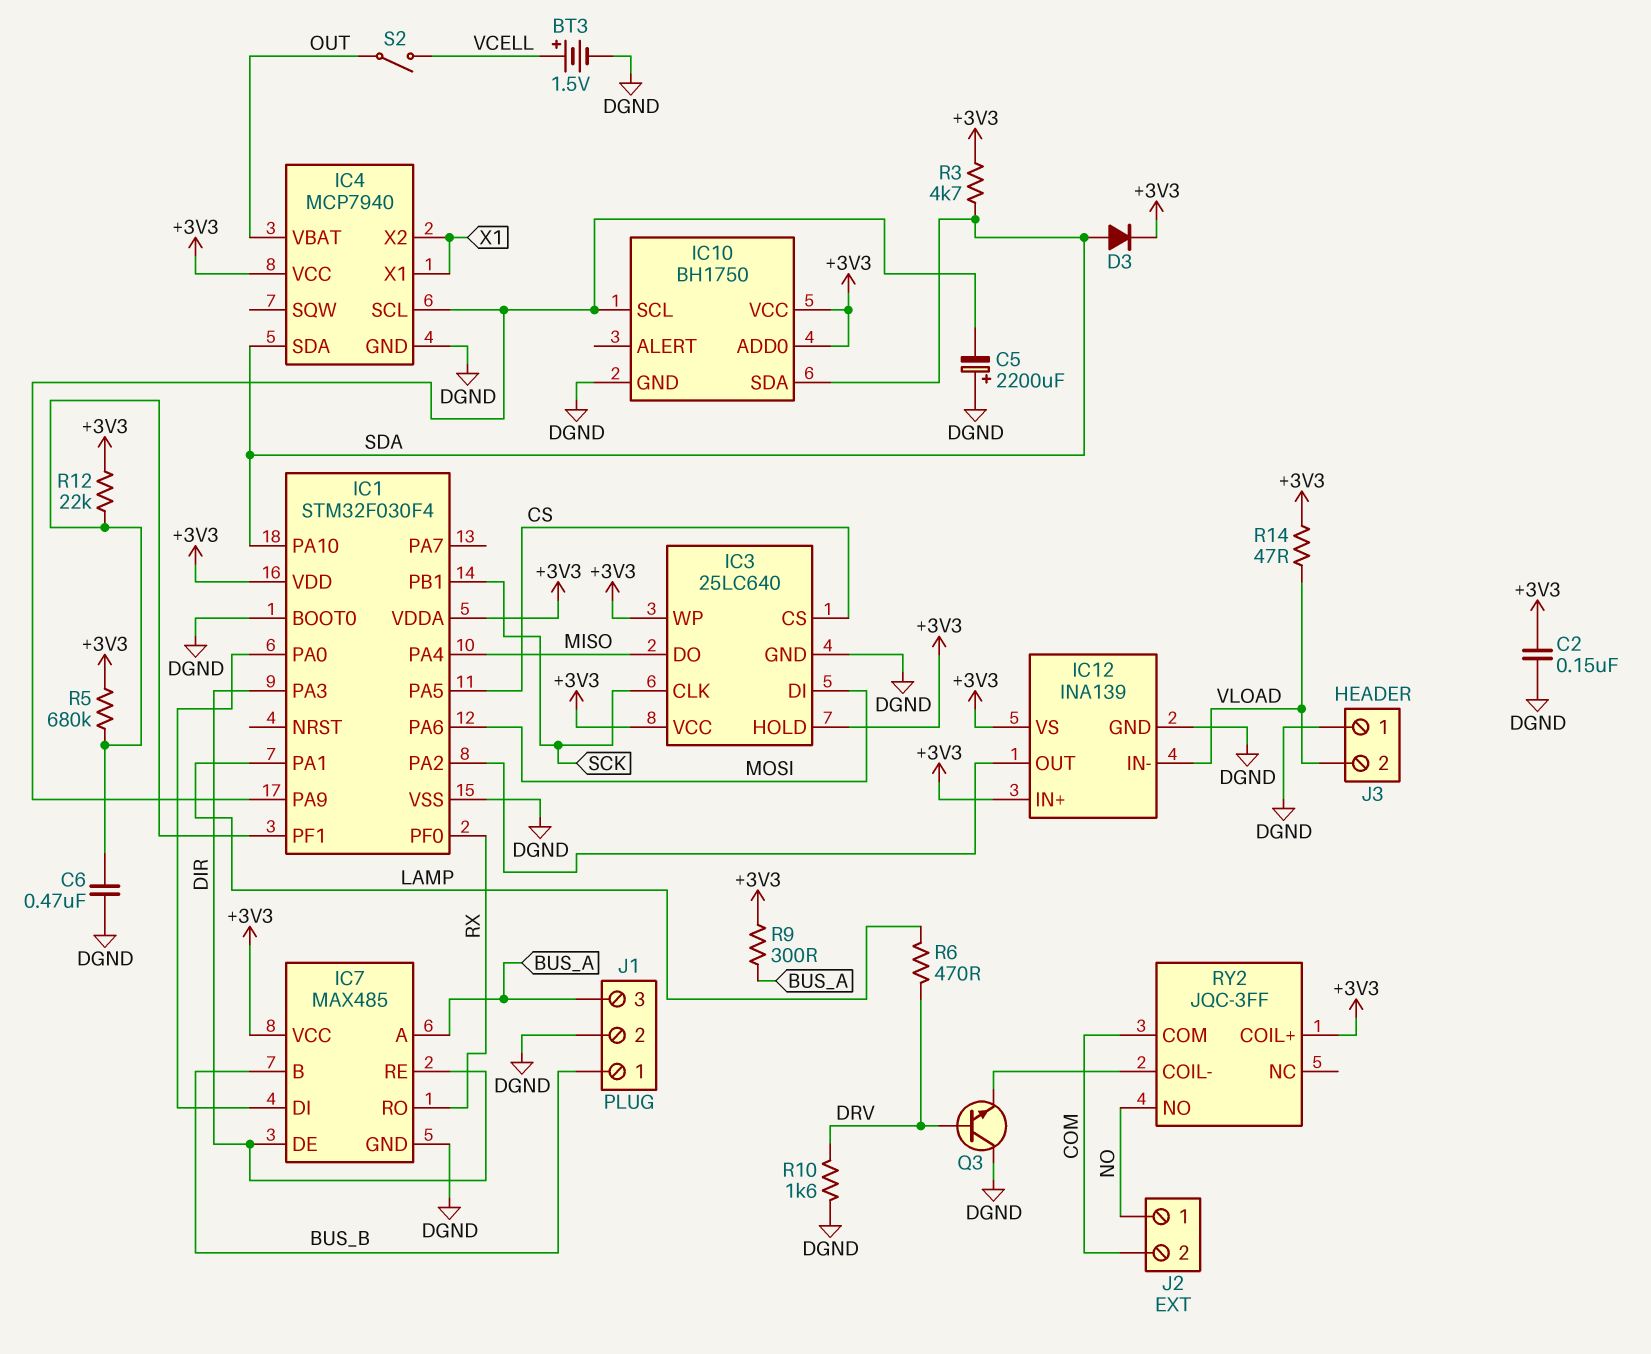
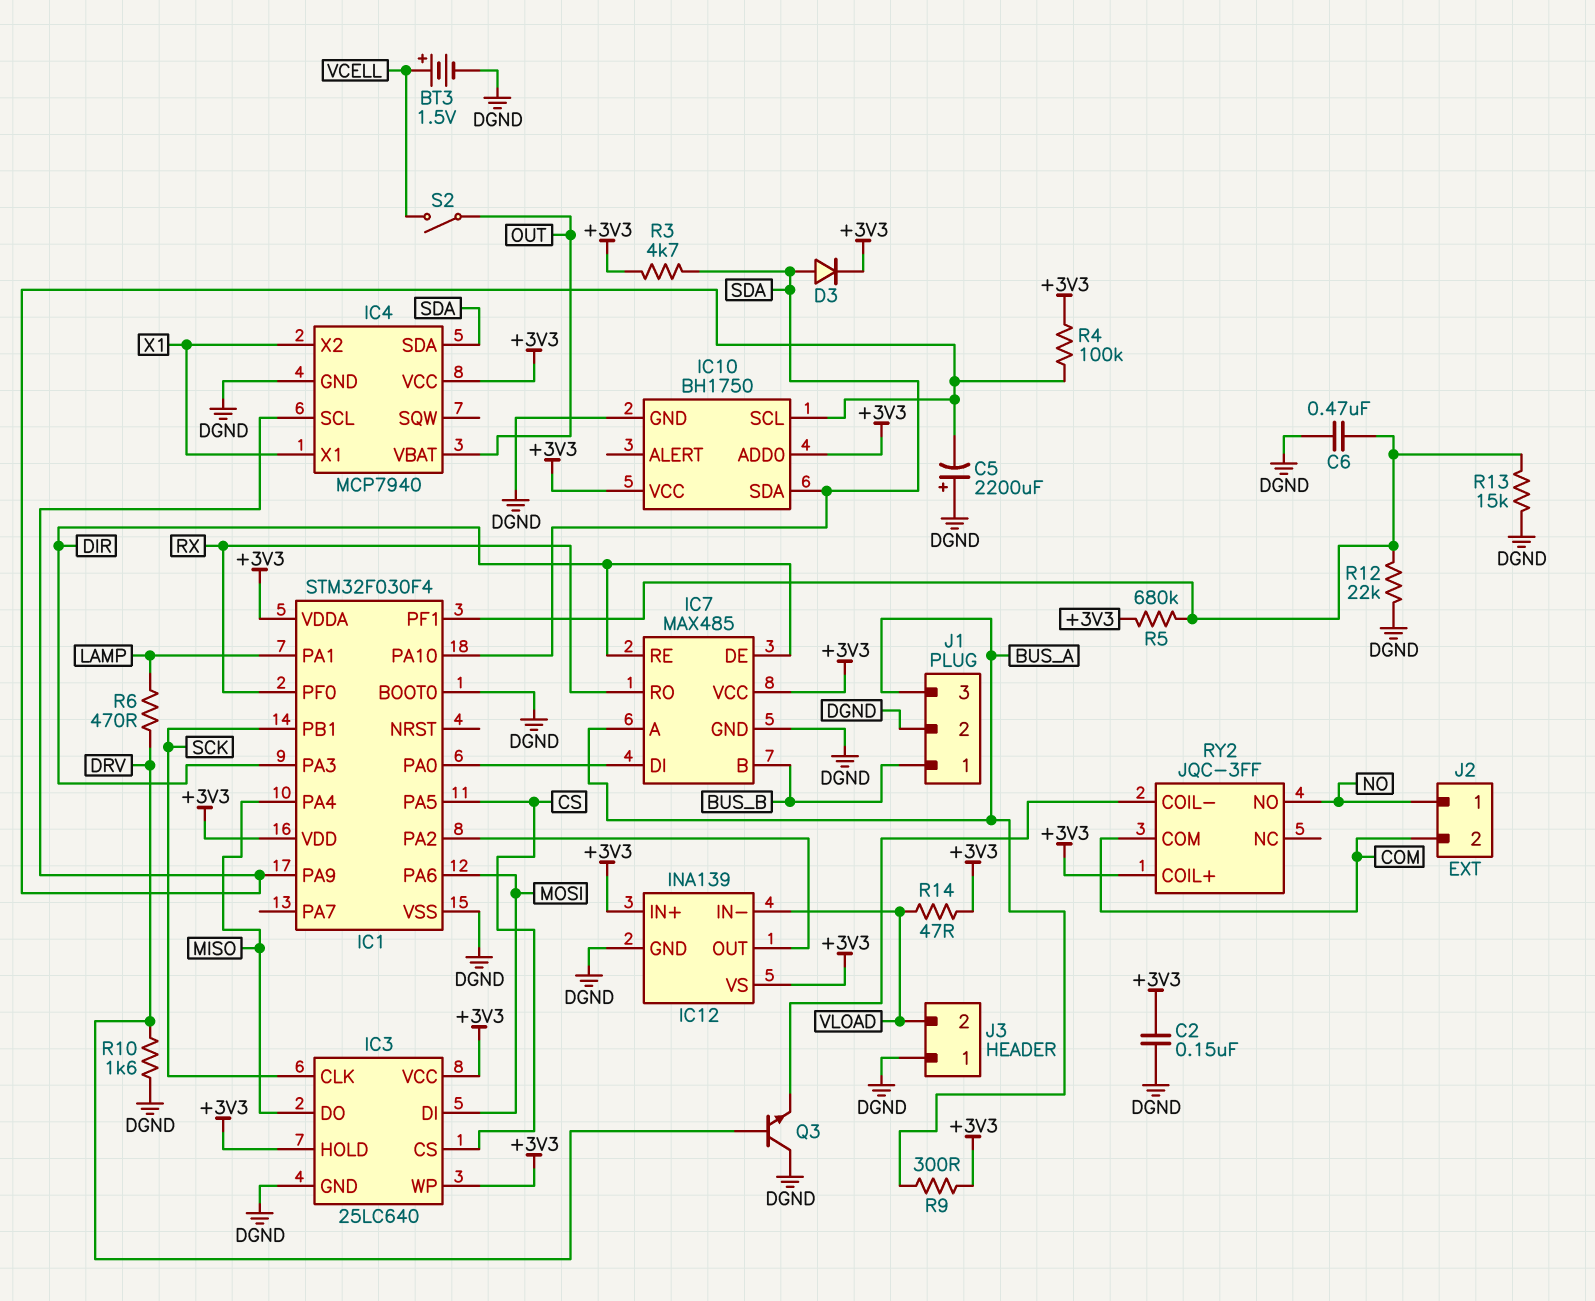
R4: none -> 100k (+3V3, IC1/PA9)
R12: 22k (+3V3, IC1/PF1) -> 22k (DGND, IC1/PF1)
R13: none -> 15k (DGND, IC1/PF1)

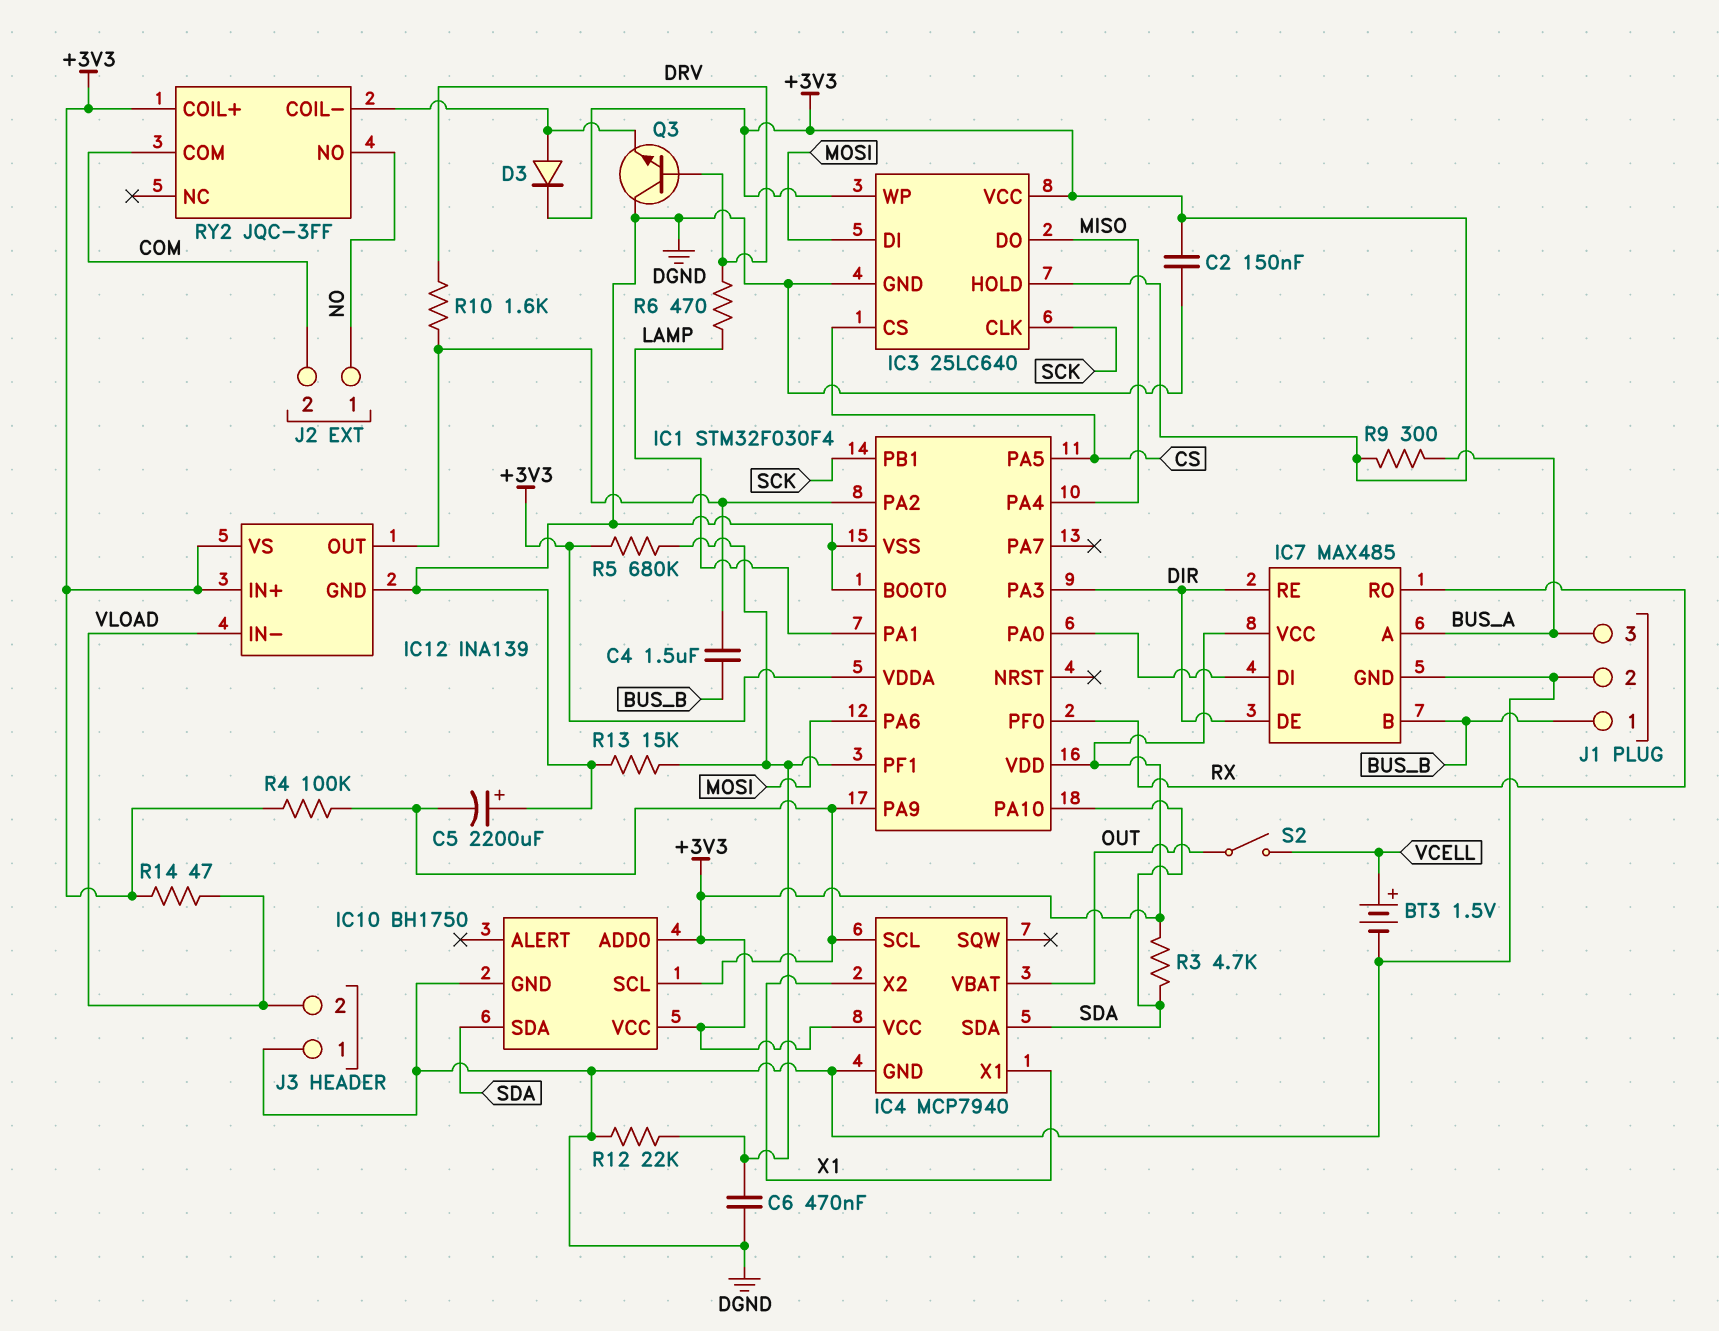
C4: none -> 1.5uF (BUS_B, IC1/PA2)
D3: diode (A SDA, K +3V3) -> diode (A RY2/COIL-, K +3V3)
R10: 1.6k (DGND, DRV) -> 1.6k (DRV, IC1/PA2)

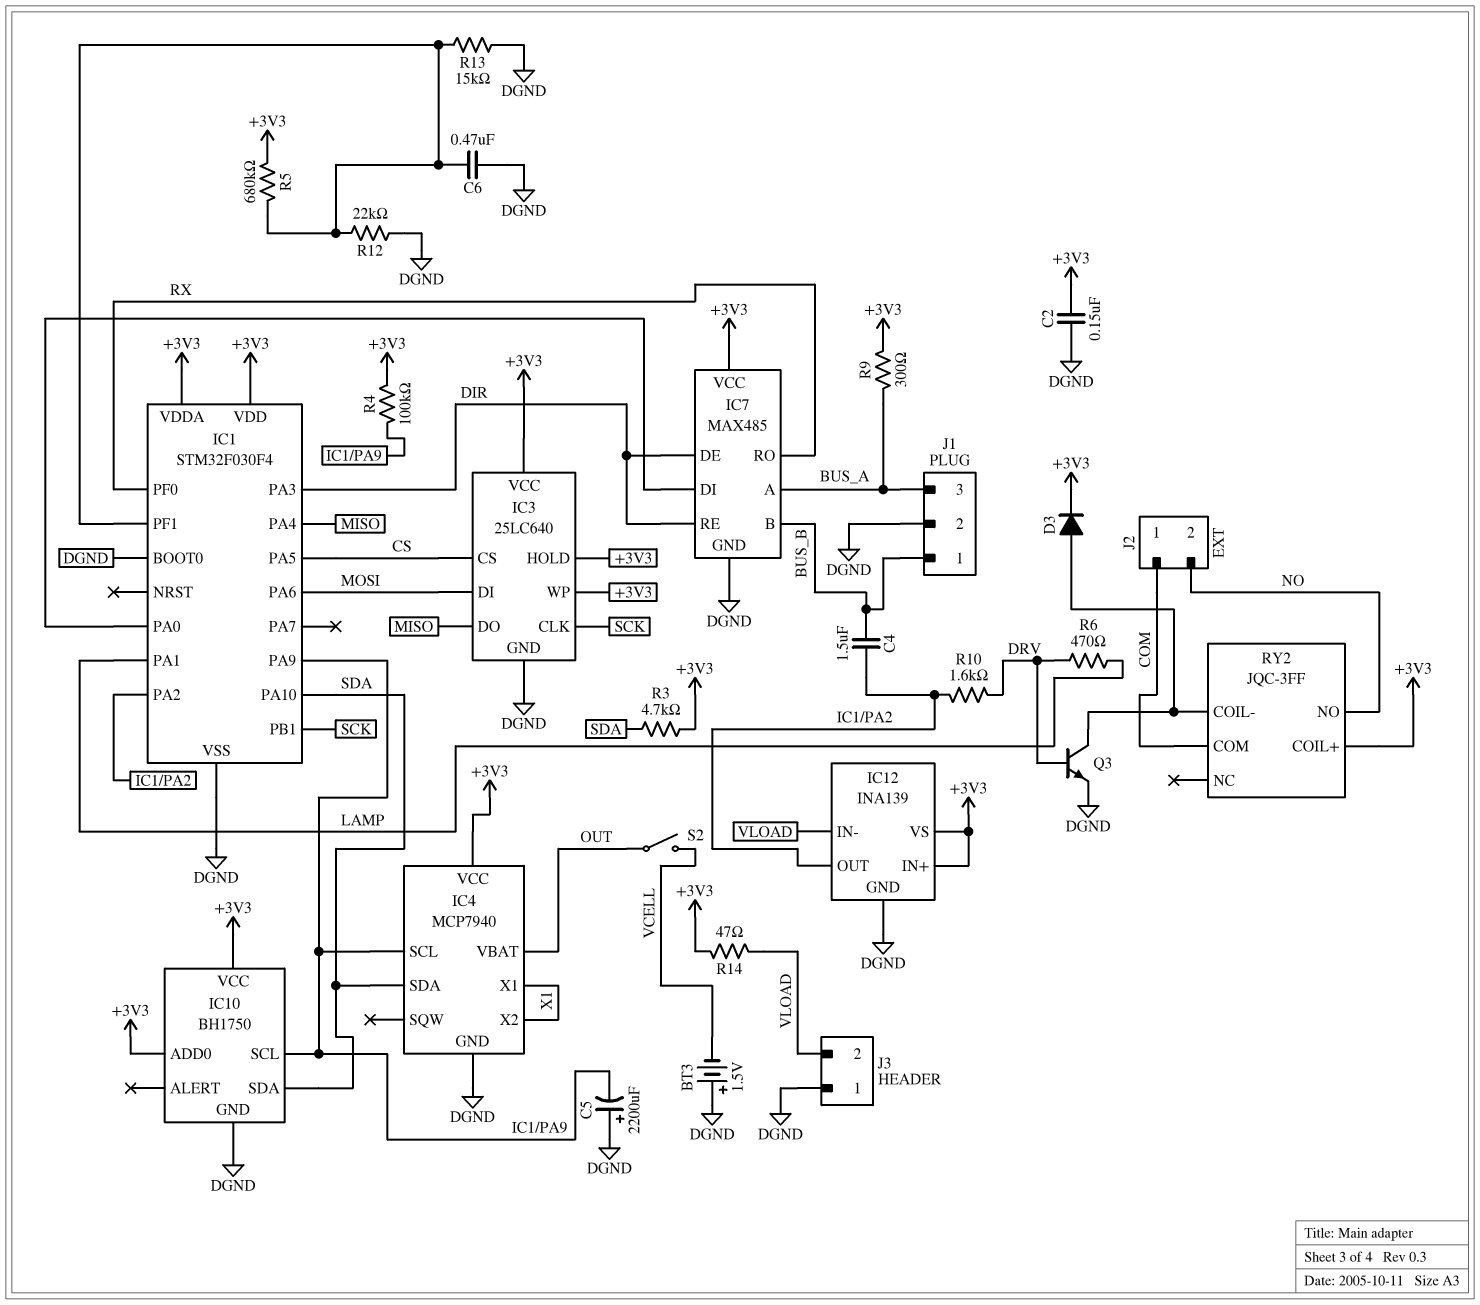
BT3: 1.5V (plus VCELL, minus DGND) -> 1.5V (plus DGND, minus VCELL)
J2 pin 1: NO -> COM
J2 pin 2: COM -> NO
Q3: NPN (B DRV, C DGND, E RY2/COIL-) -> NPN (B DRV, C RY2/COIL-, E DGND)

